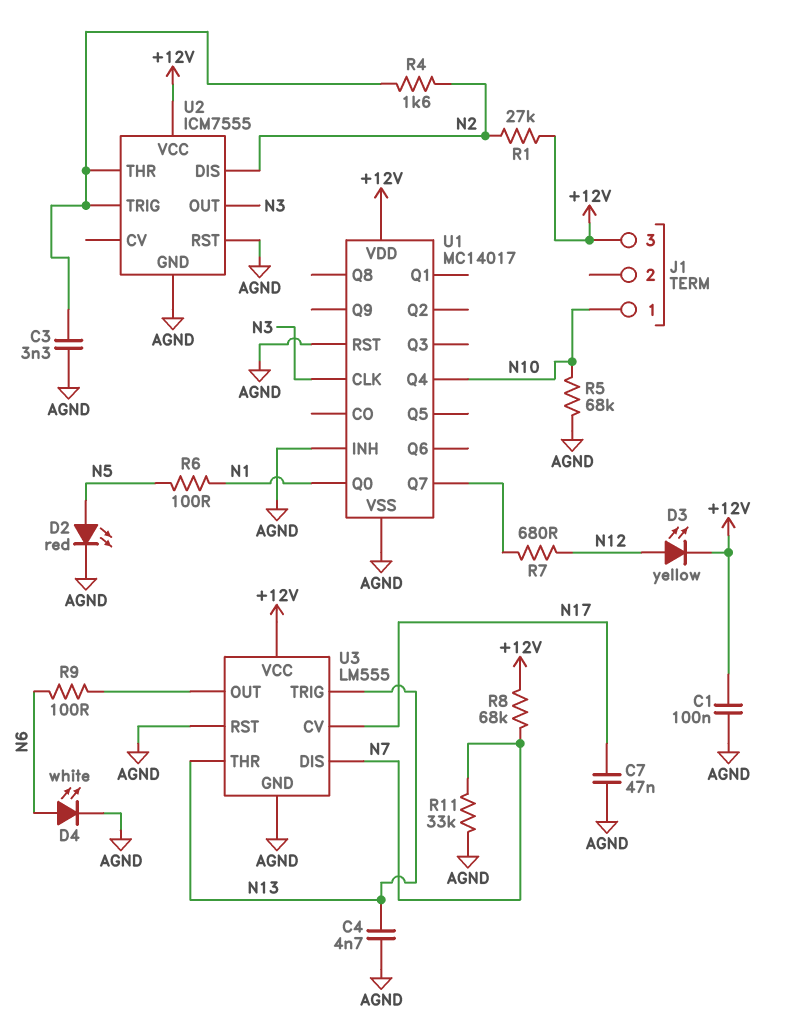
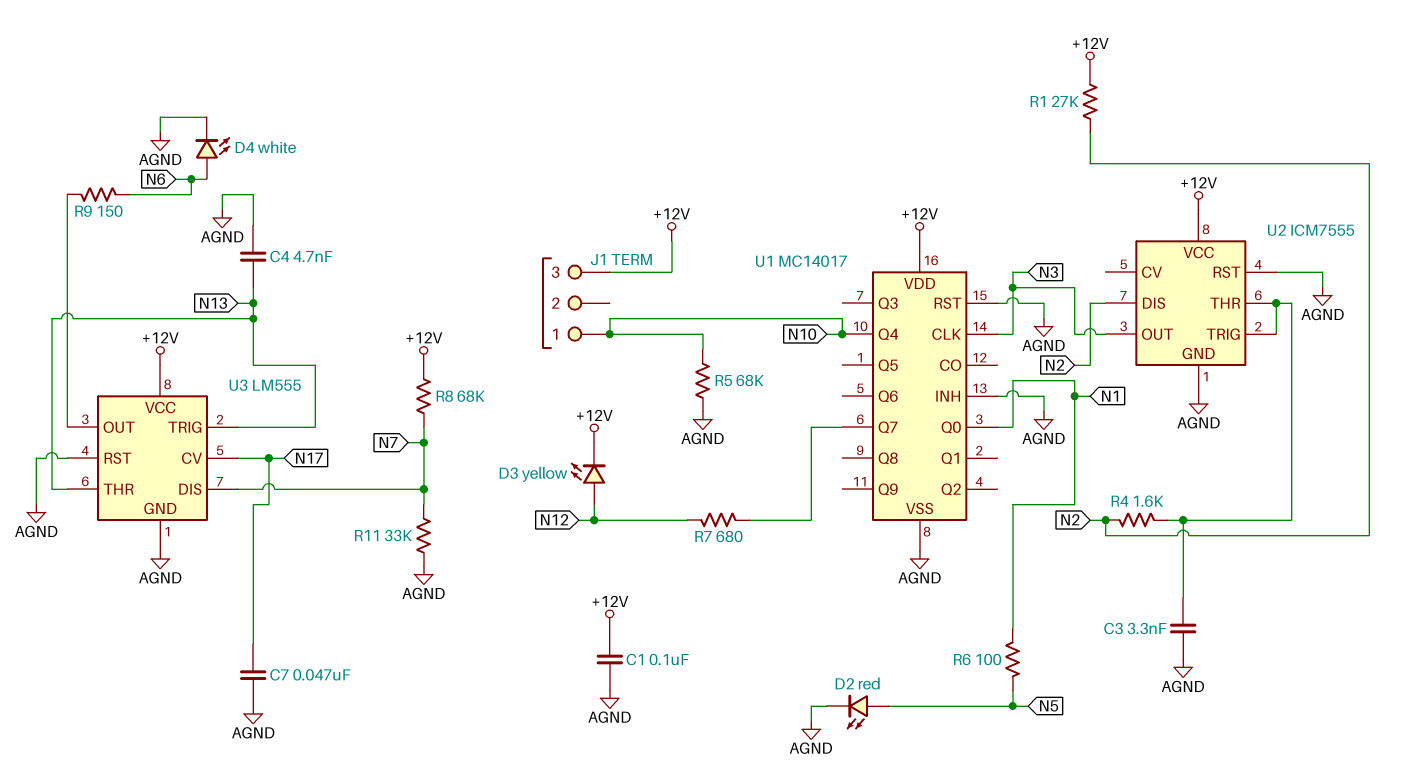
R9: 100 (N6, U3/OUT) -> 150 (N6, U3/OUT)

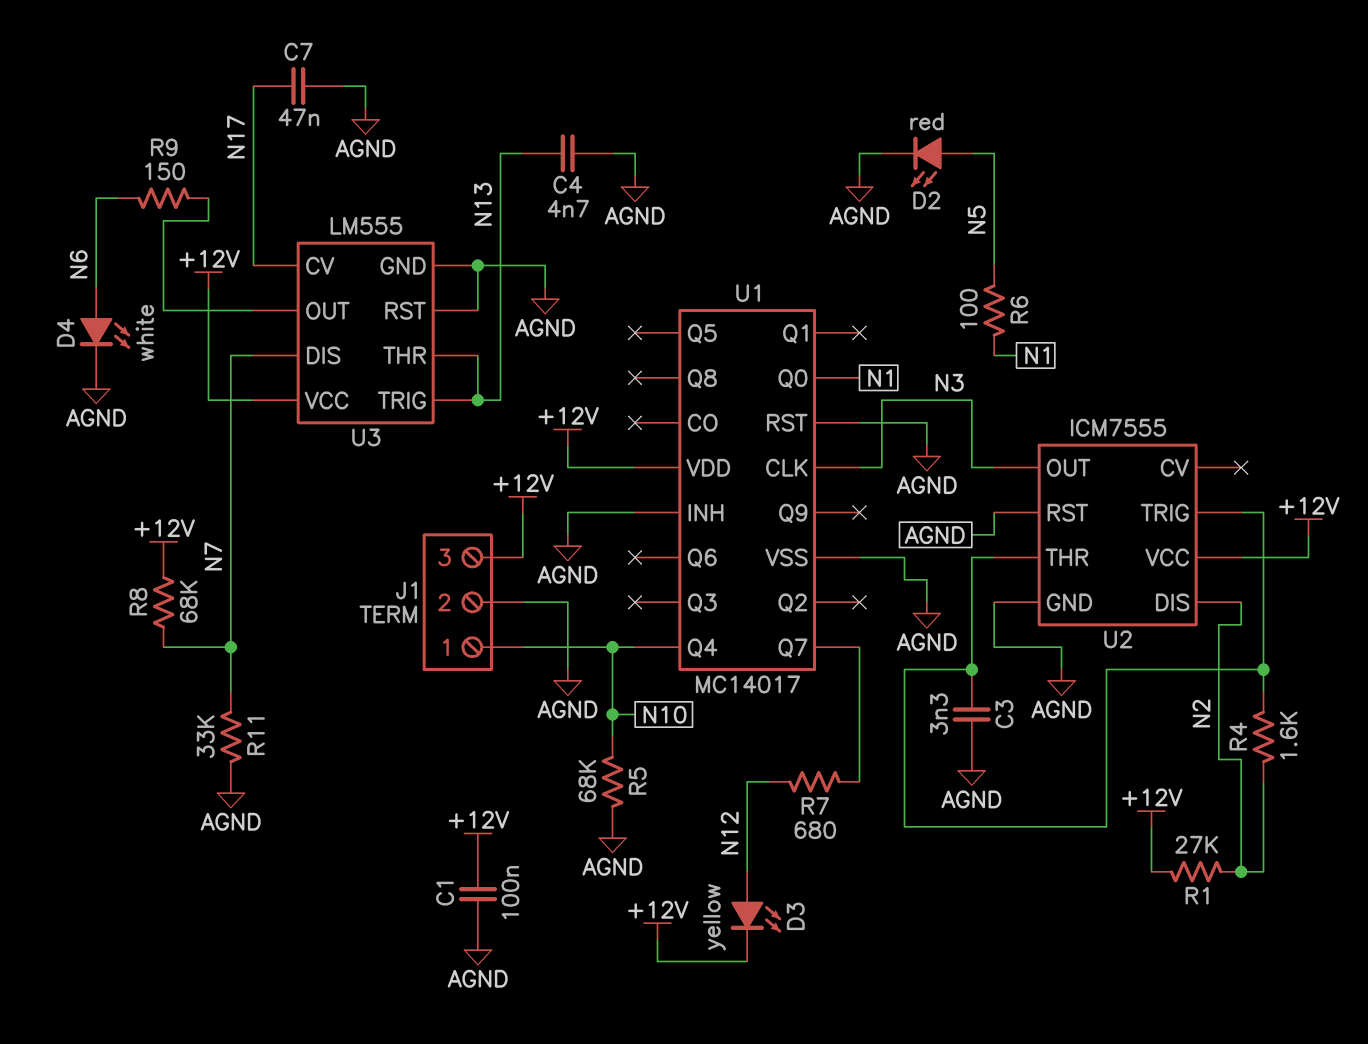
J1 pin 2: none -> AGND

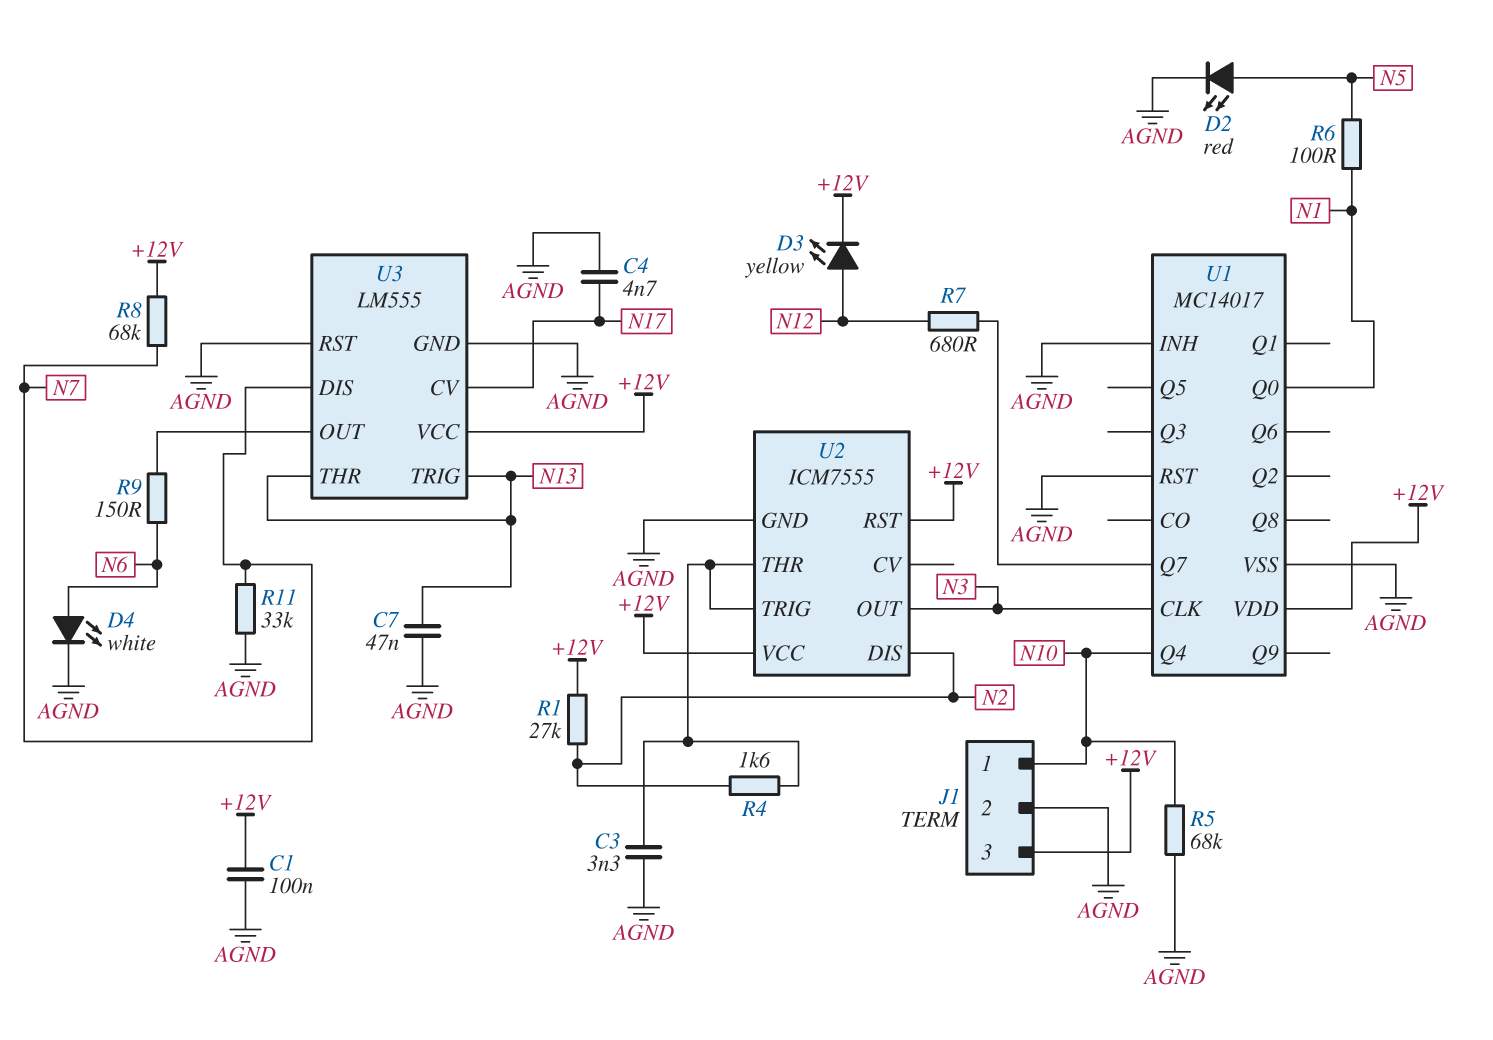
C4: 4.7nF (AGND, N13) -> 4.7nF (AGND, N17)
C7: 47nF (AGND, N17) -> 47nF (AGND, N13)
U2 pin RST: AGND -> +12V

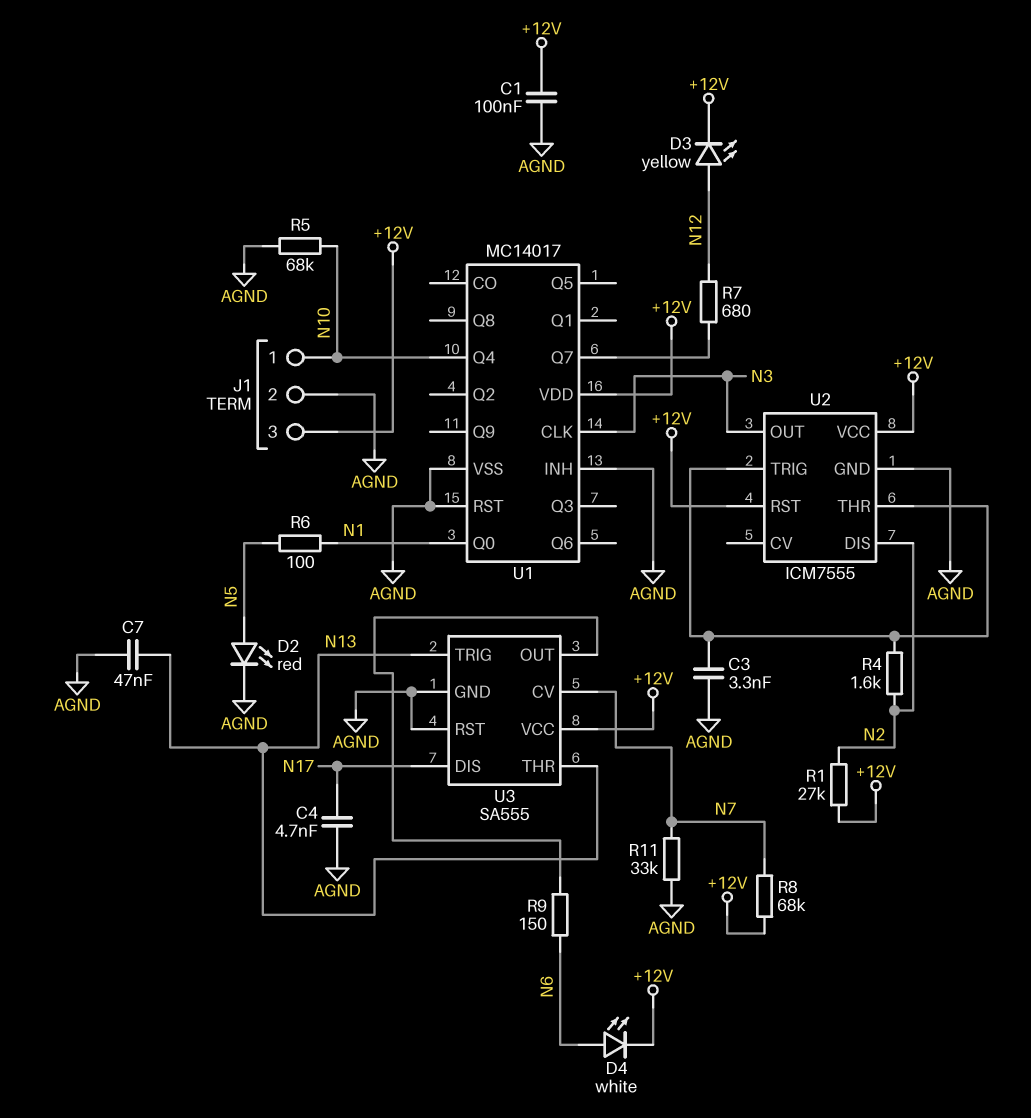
D4: LED white (A N6, K AGND) -> LED white (A N6, K +12V)
U3: LM555 -> SA555
U3 pin CV: N17 -> N7
U3 pin DIS: N7 -> N17

